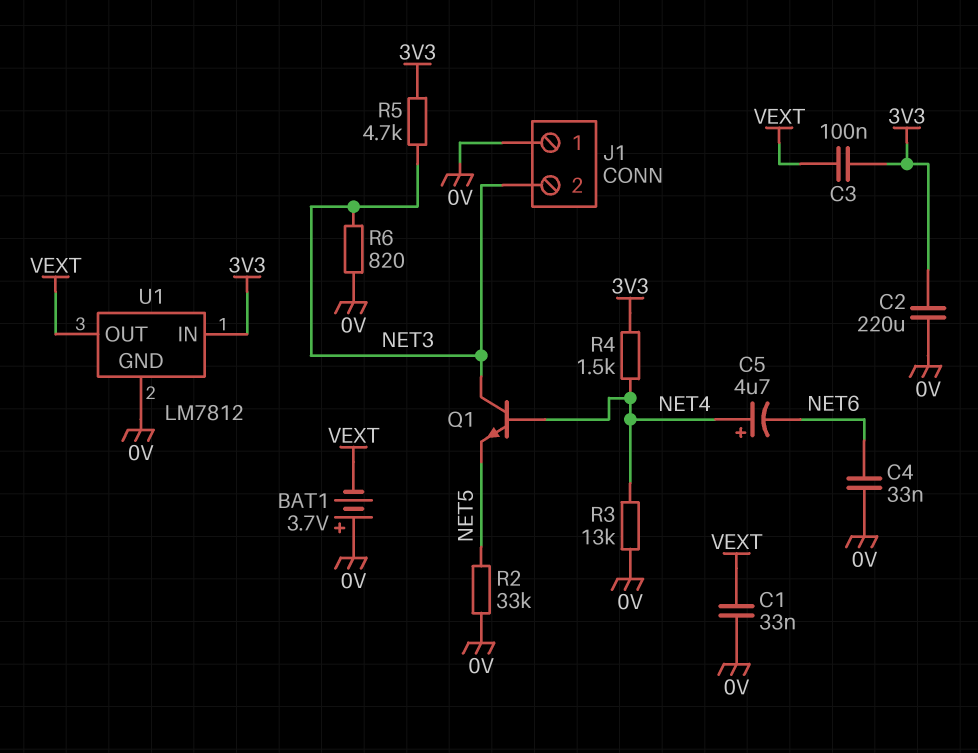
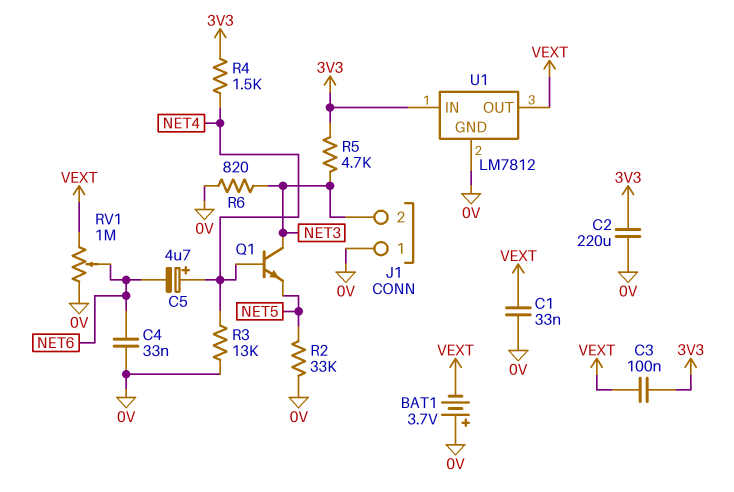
RV1: none -> 1M (0V, VEXT, wiper NET6)

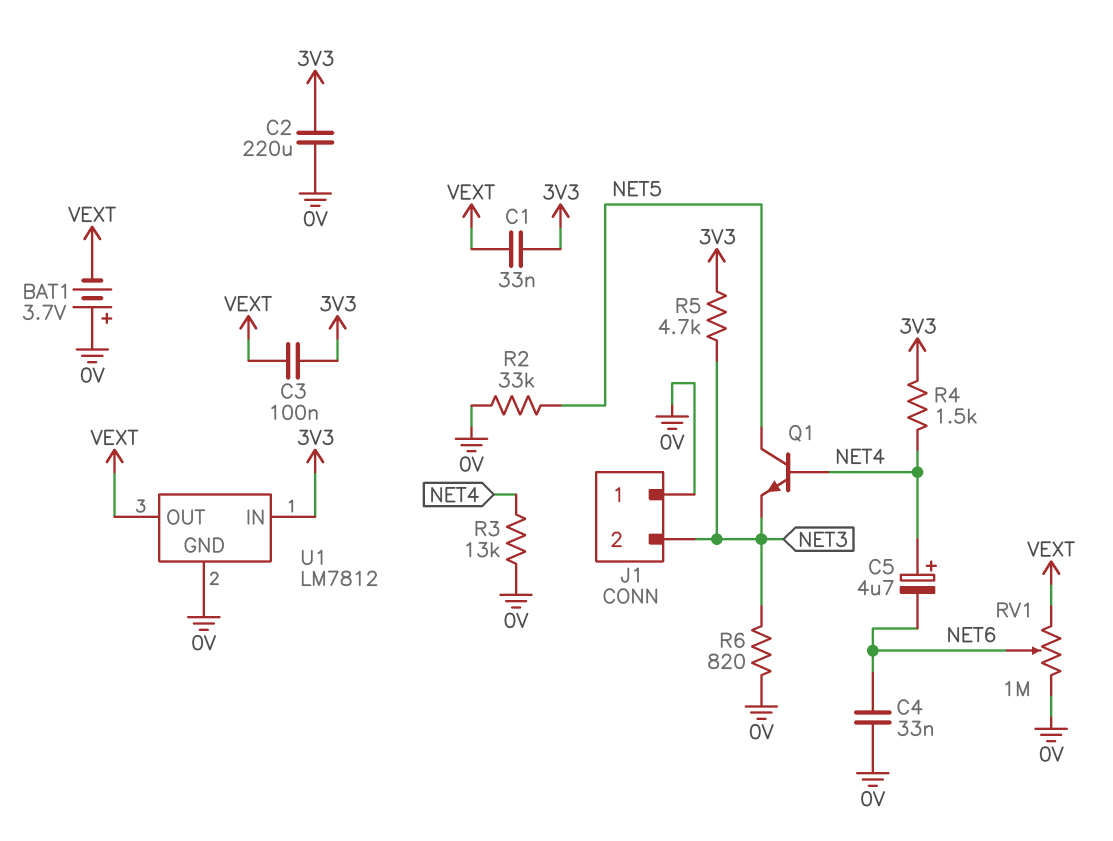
C1: 33nF (0V, VEXT) -> 33nF (3V3, VEXT)
Q1: NPN (B NET4, C NET3, E NET5) -> NPN (B NET4, C NET5, E NET3)

